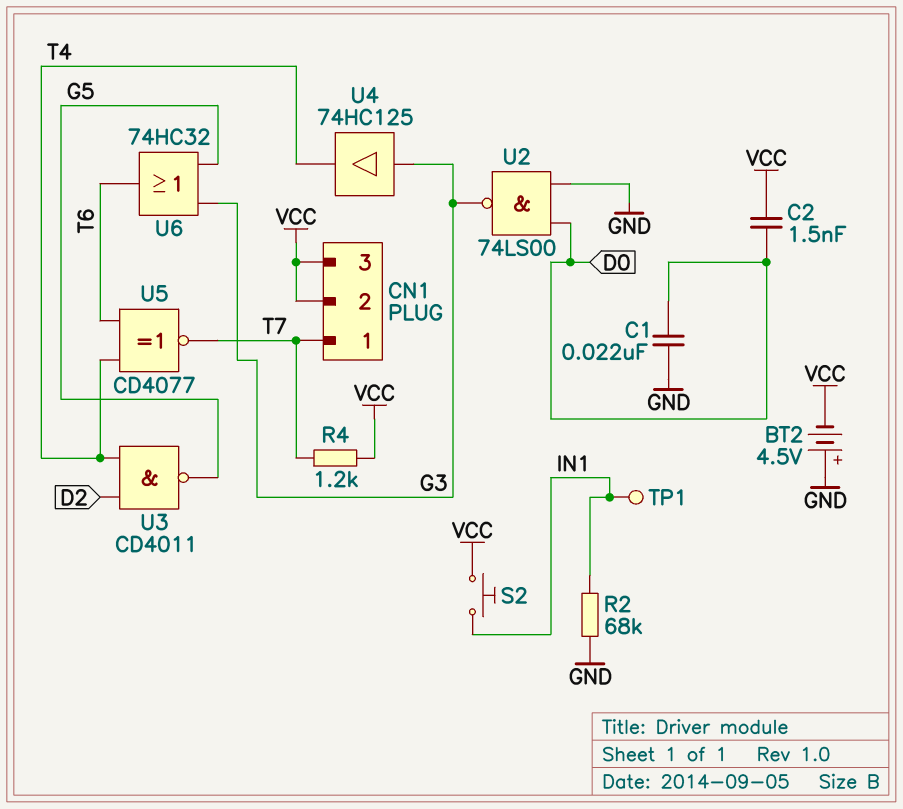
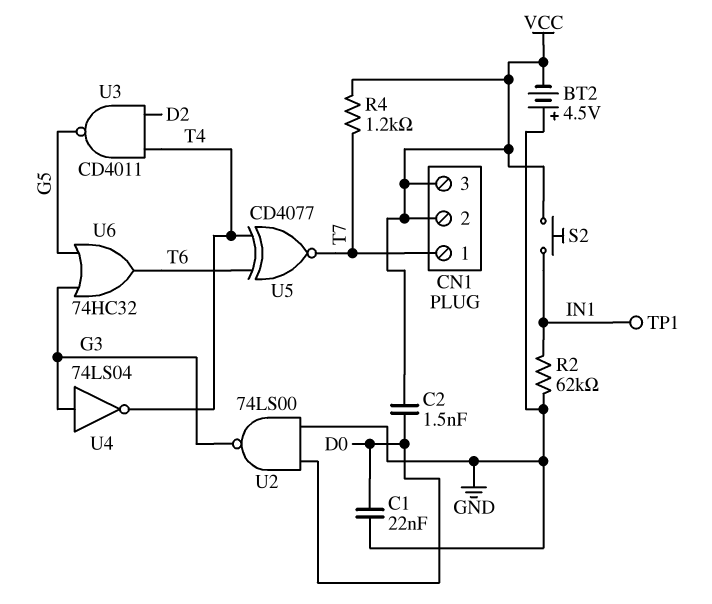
R2: 68k (GND, IN1) -> 62k (GND, IN1)
U4: buffer 74HC125 (in G3, out T4) -> NOT 74LS04 (in G3, out T4)

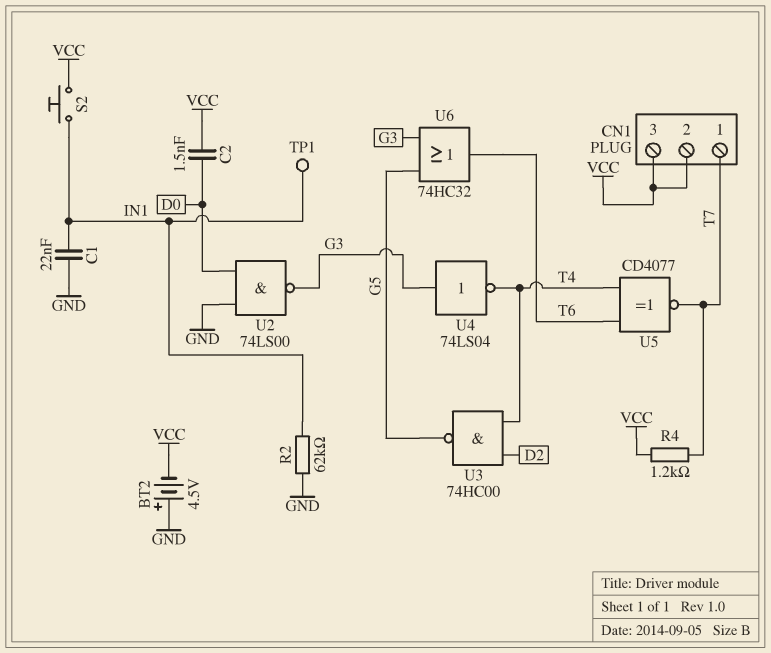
C1: 22nF (D0, GND) -> 22nF (GND, IN1)
U3: NAND CD4011 (in D2, in T4, out G5) -> NAND 74HC00 (in D2, in T4, out G5)

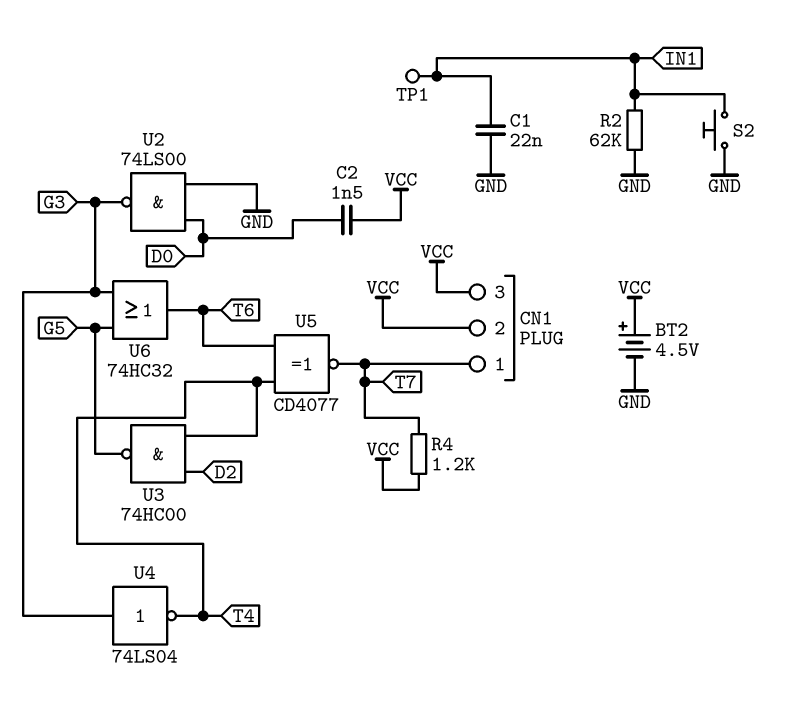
BT2: 4.5V (plus GND, minus VCC) -> 4.5V (plus VCC, minus GND)
S2: button (IN1, VCC) -> button (GND, IN1)

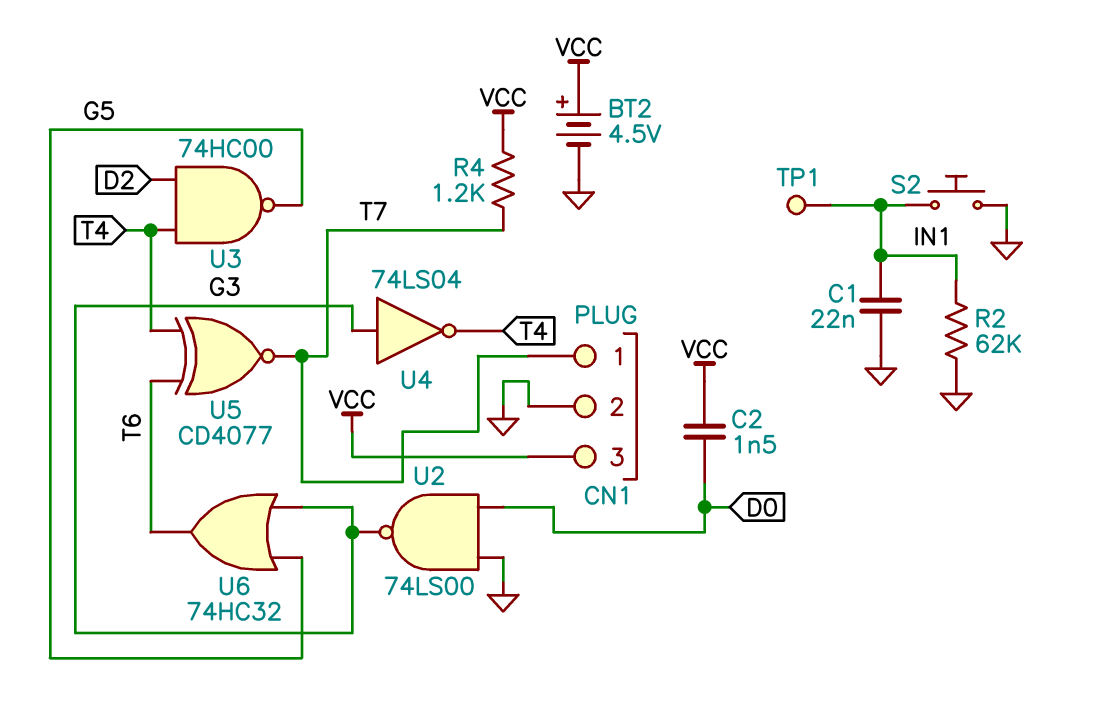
CN1 pin 2: VCC -> GND

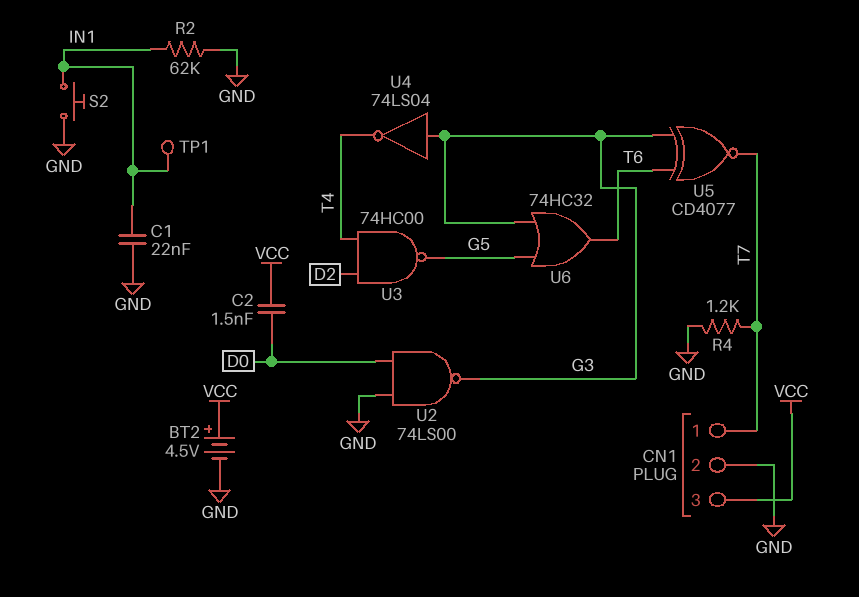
R4: 1.2k (T7, VCC) -> 1.2k (GND, T7)
U5: XNOR CD4077 (in T4, in T6, out T7) -> XNOR CD4077 (in G3, in T6, out T7)

